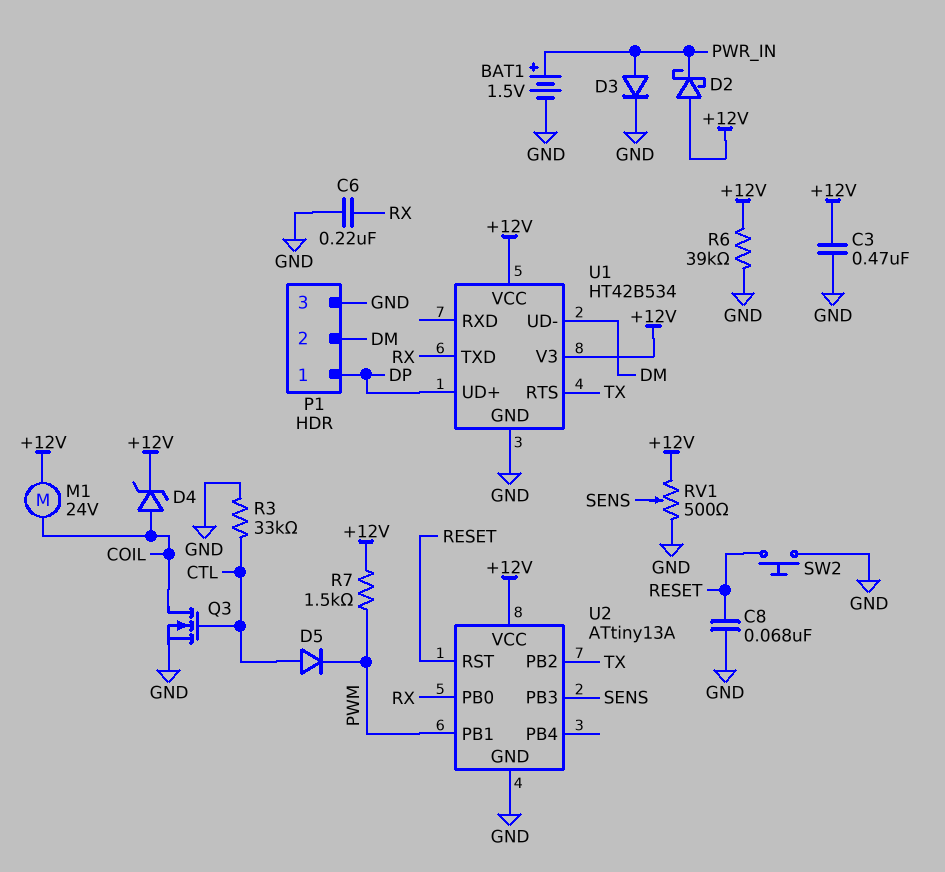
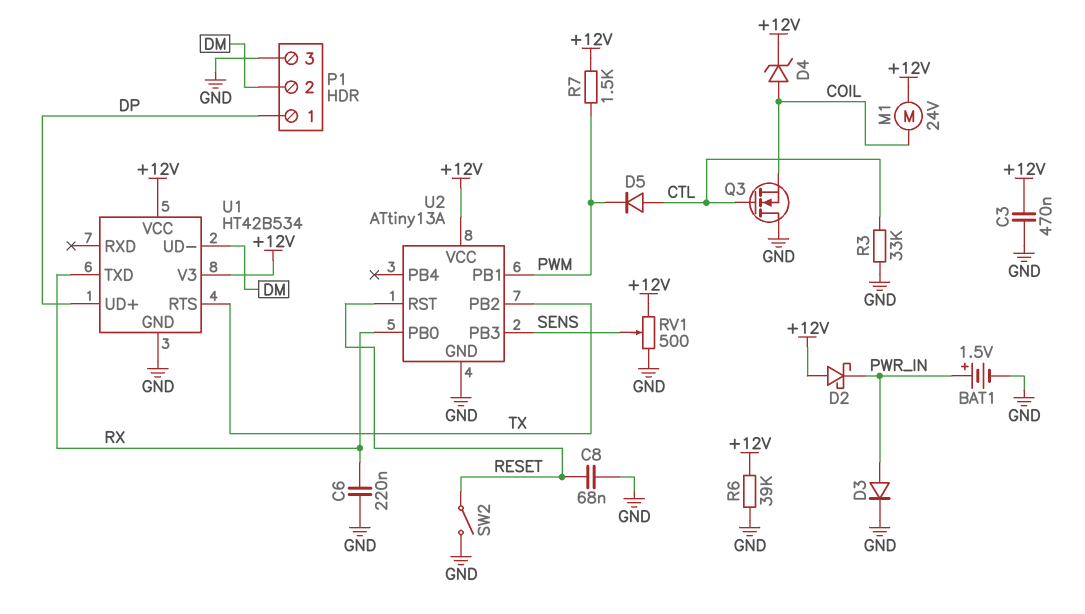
Q3: NMOS (G CTL, D COIL, S GND) -> NMOS (G CTL, D GND, S COIL)
SW2: button (GND, RESET) -> switch (GND, RESET)

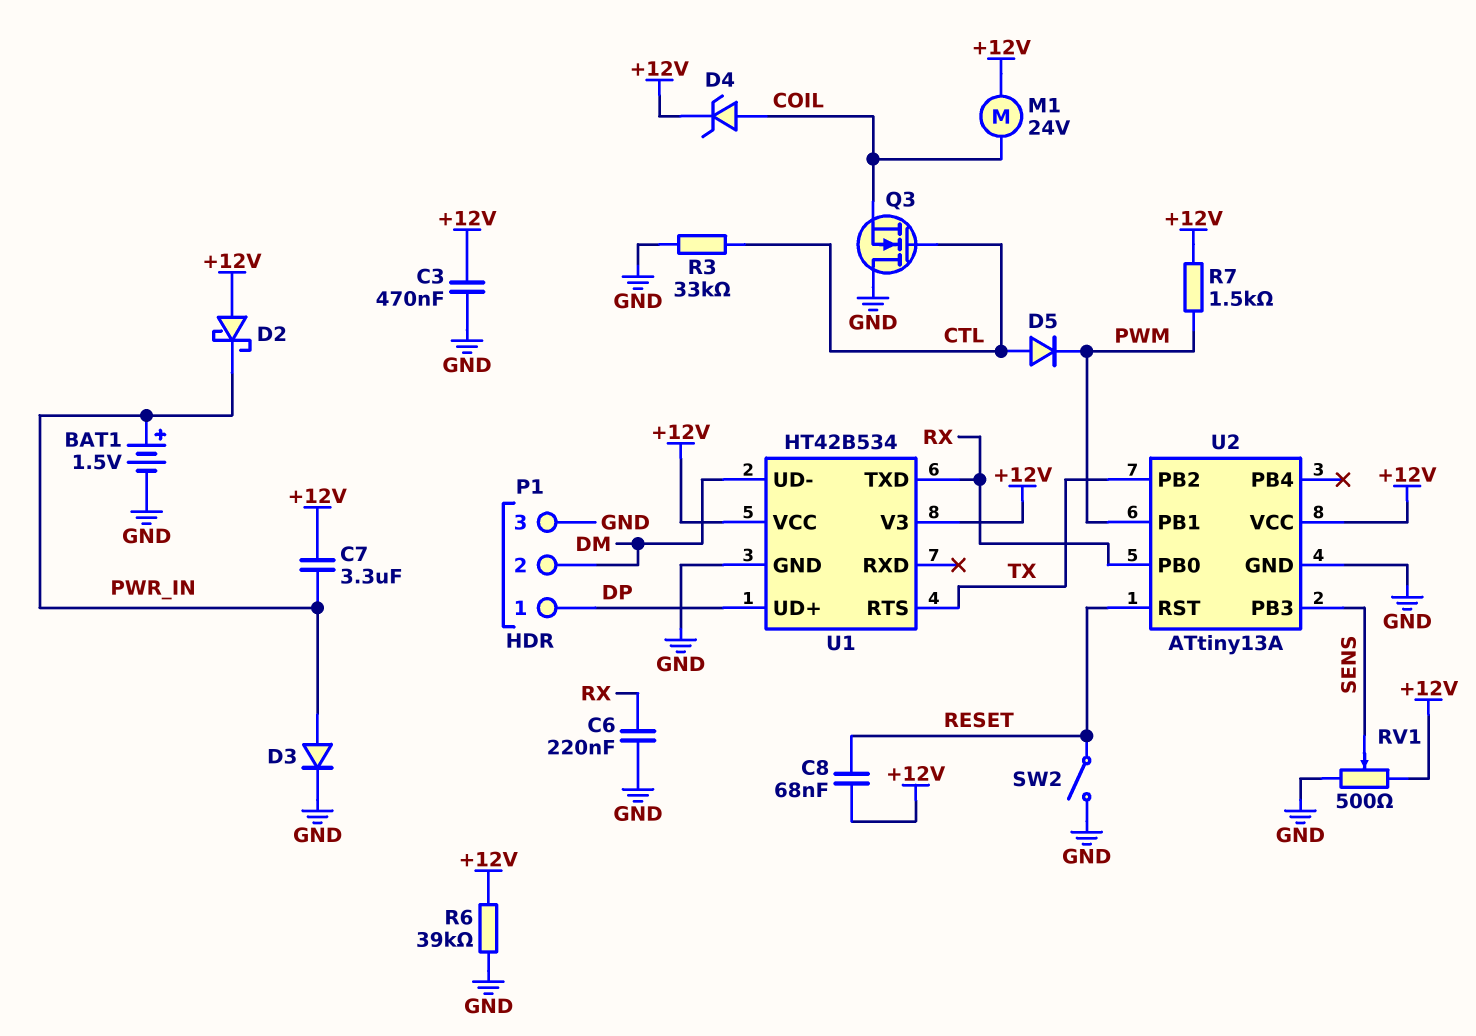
C7: none -> 3.3uF (+12V, PWR_IN)
C8: 68nF (GND, RESET) -> 68nF (+12V, RESET)

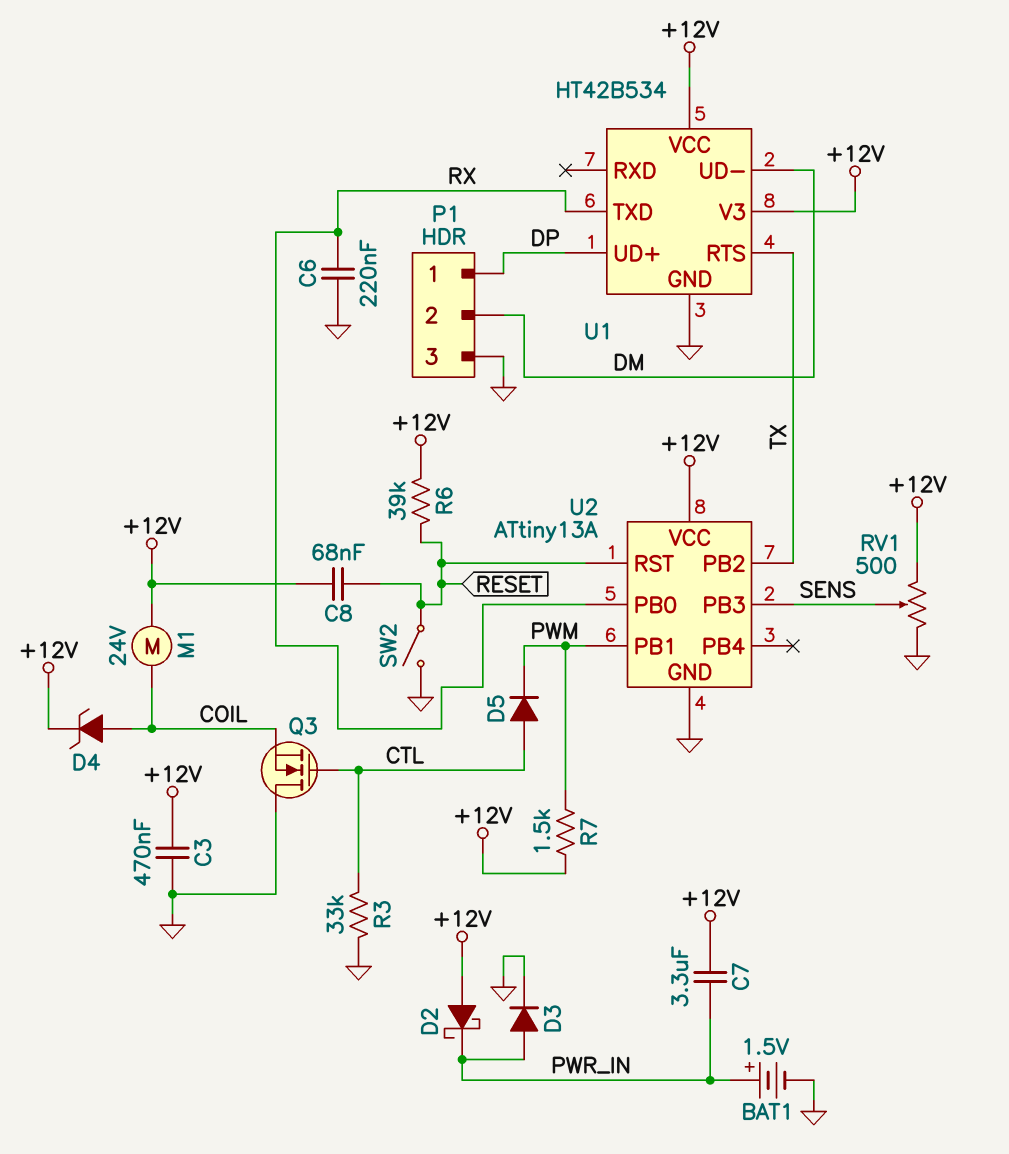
R6: 39k (+12V, GND) -> 39k (+12V, RESET)

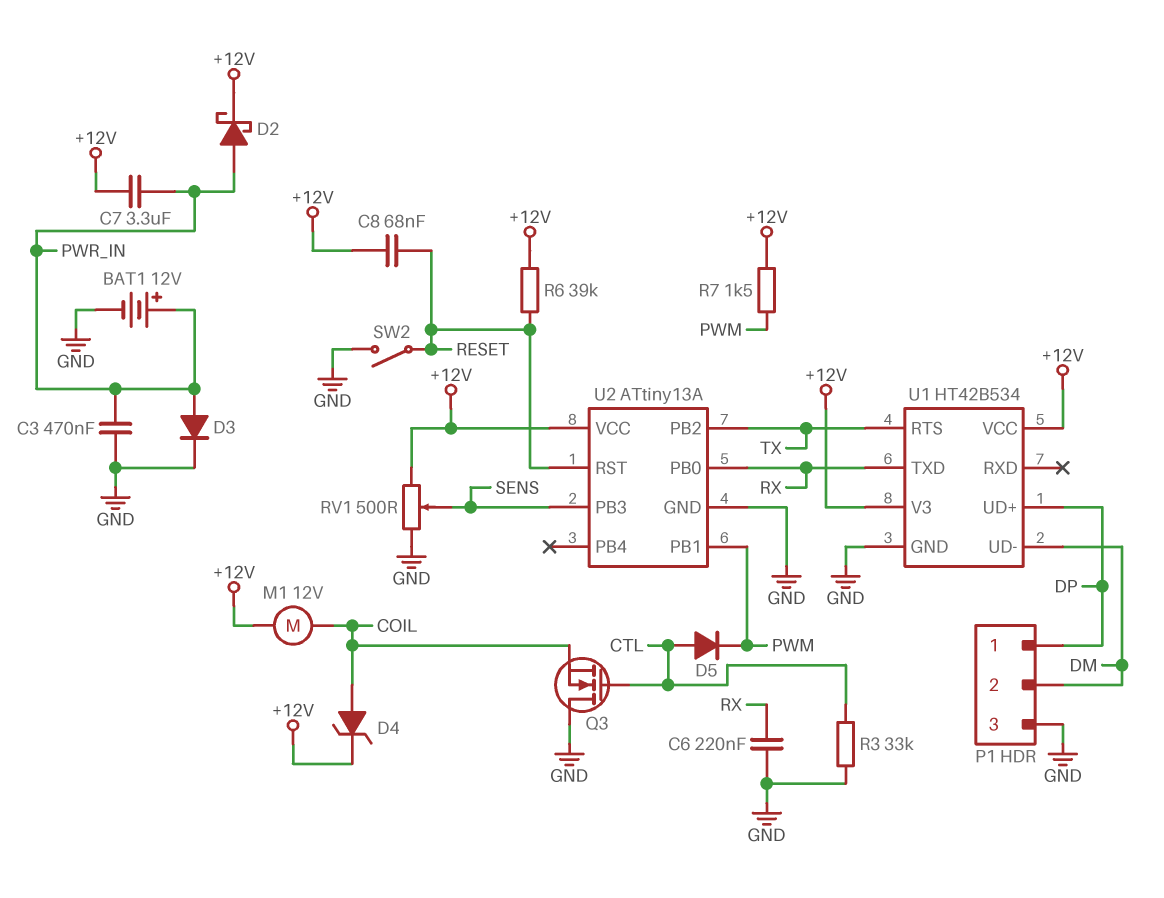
BAT1: 1.5V (plus PWR_IN, minus GND) -> 12V (plus PWR_IN, minus GND)
C3: 470nF (+12V, GND) -> 470nF (GND, PWR_IN)
D2: schottky (A +12V, K PWR_IN) -> schottky (A PWR_IN, K +12V)
M1: motor 24V (+12V, COIL) -> motor 12V (+12V, COIL)

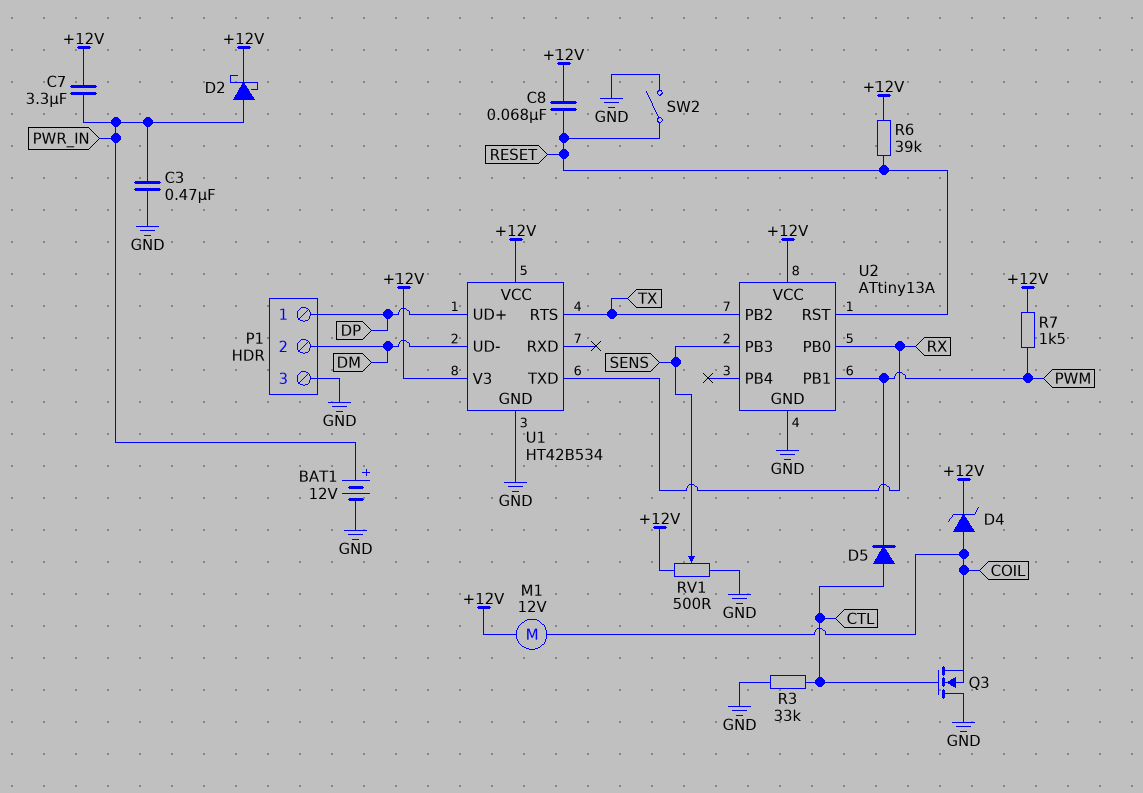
C6: 220nF (GND, RX) -> none
D3: diode (A PWR_IN, K GND) -> none

